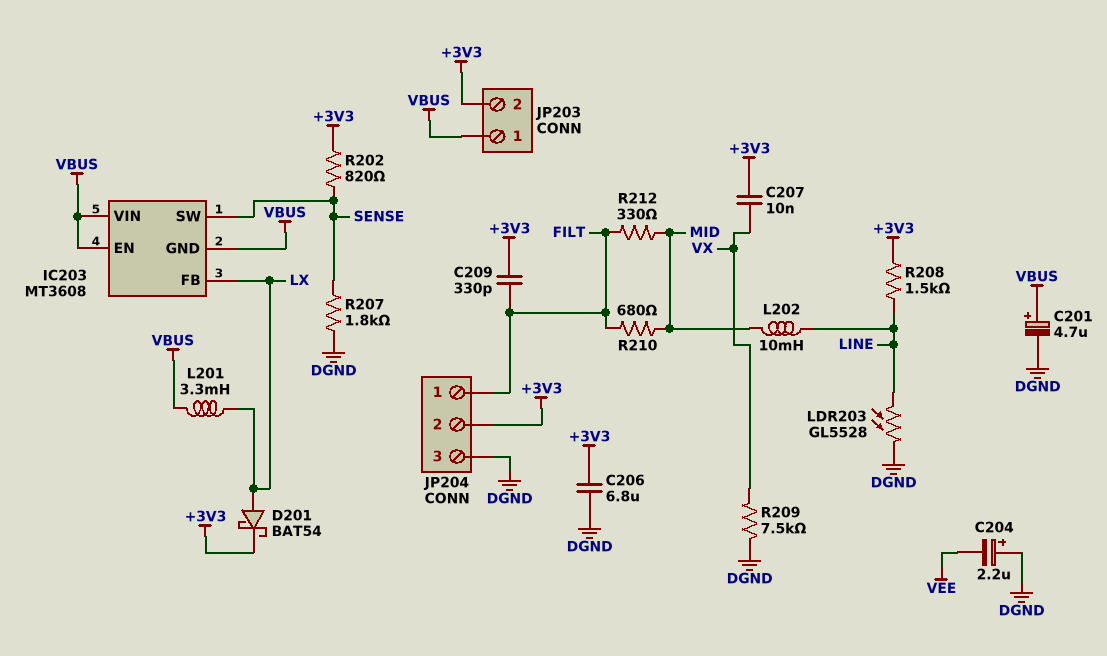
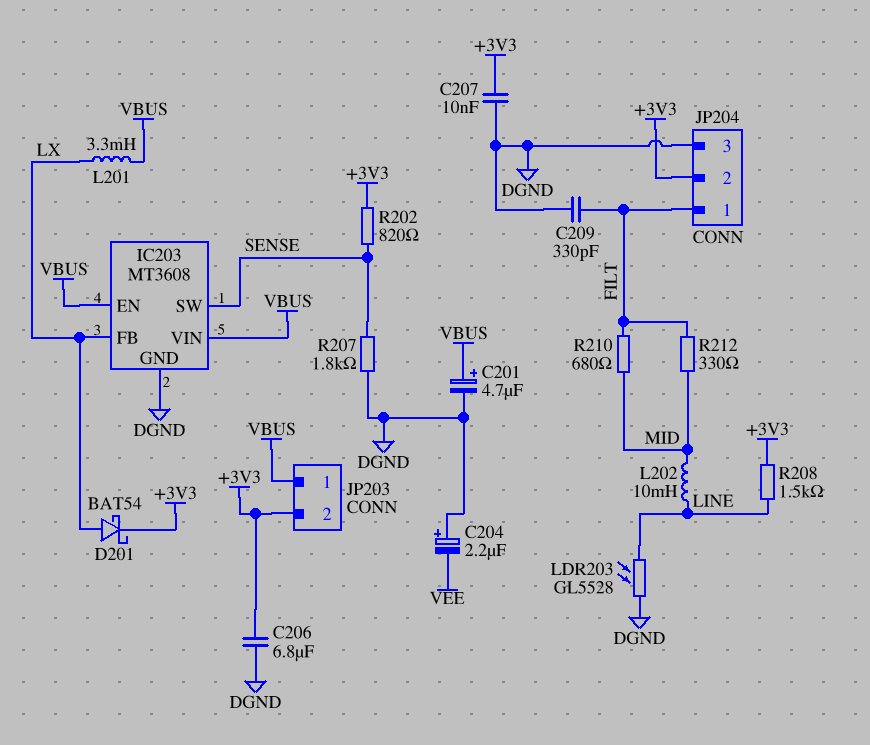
C207: 10nF (+3V3, VX) -> 10nF (+3V3, DGND)
C209: 330pF (+3V3, FILT) -> 330pF (DGND, FILT)
IC203 pin GND: VBUS -> DGND
R209: 7.5k (DGND, VX) -> none

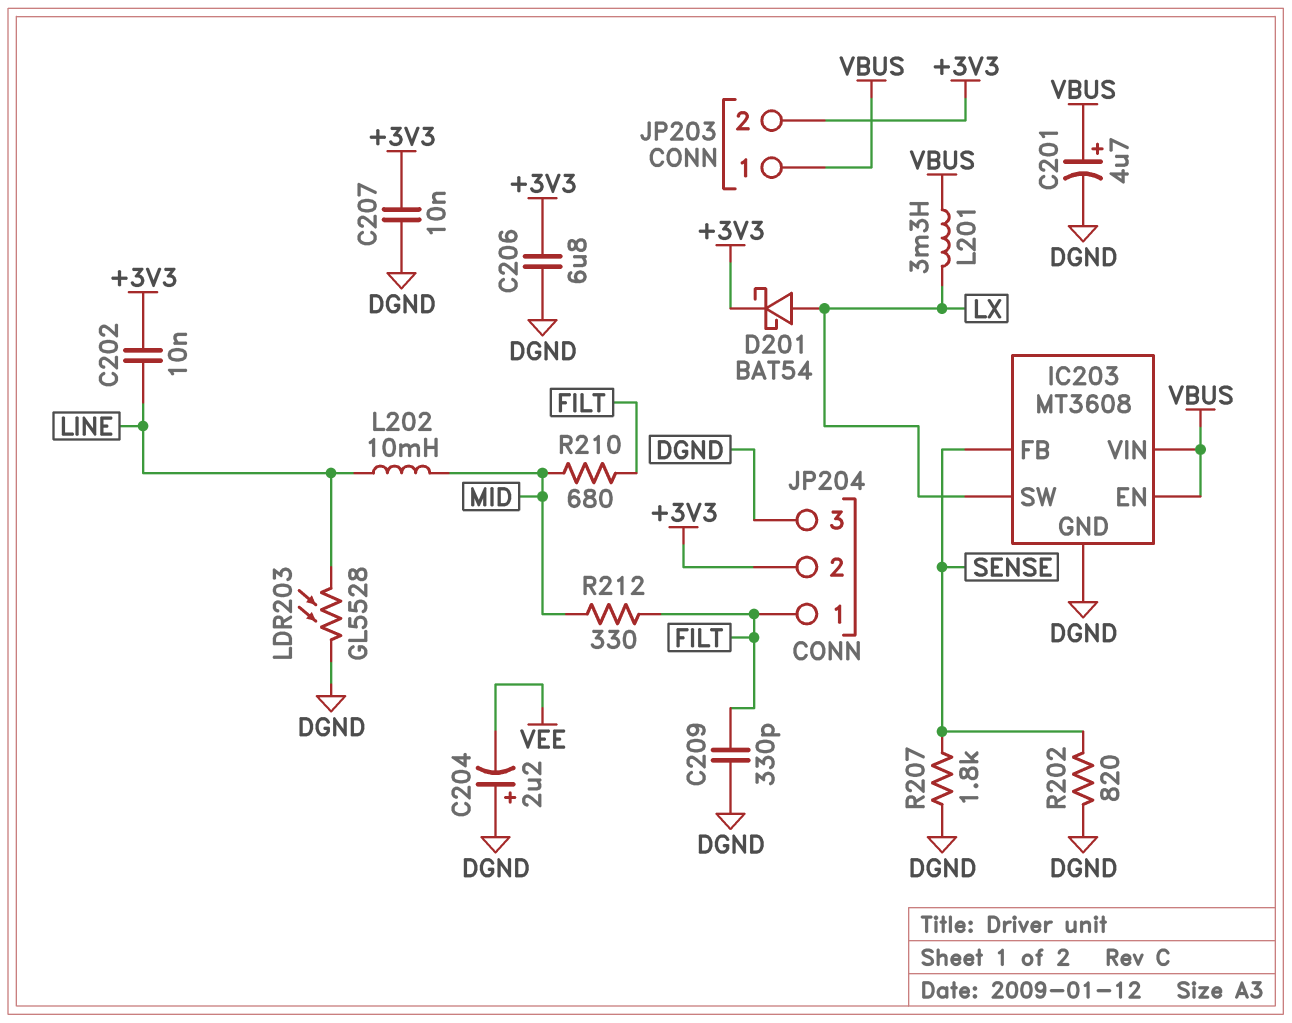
C202: none -> 10nF (+3V3, LINE)
IC203 pin FB: LX -> SENSE
IC203 pin SW: SENSE -> LX
R202: 820 (+3V3, SENSE) -> 820 (DGND, SENSE)
R208: 1.5k (+3V3, LINE) -> none

